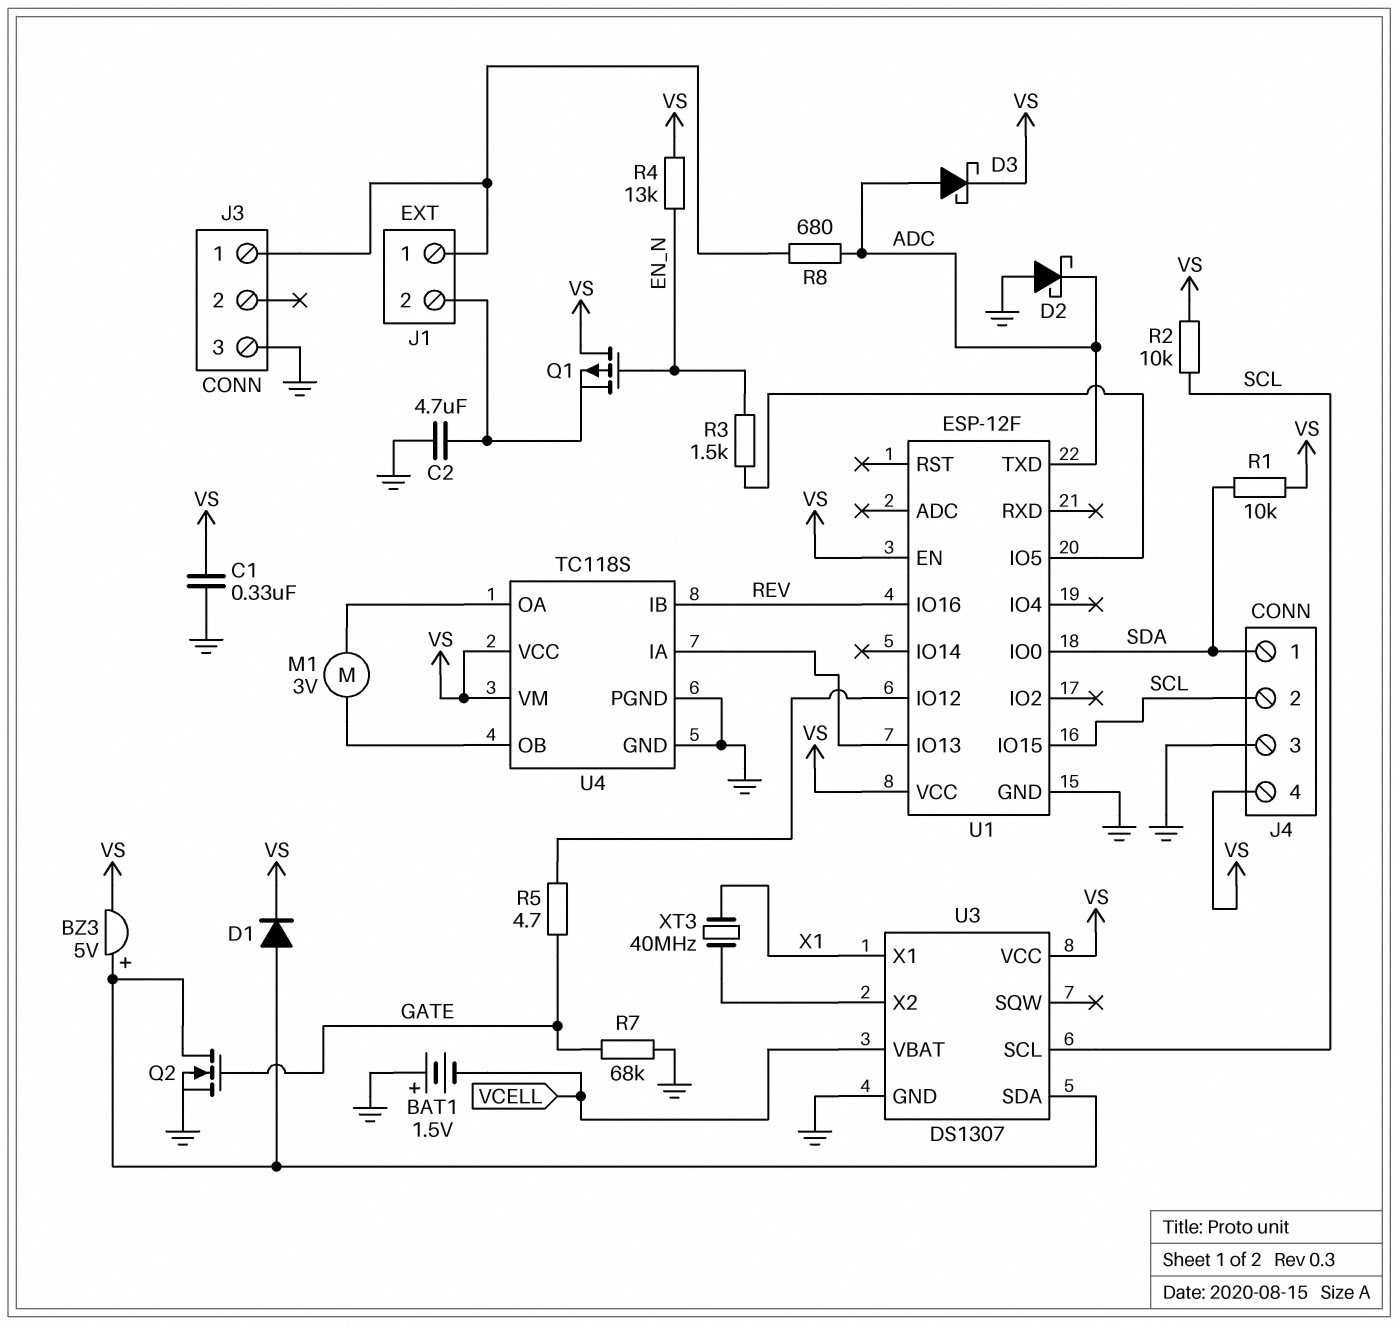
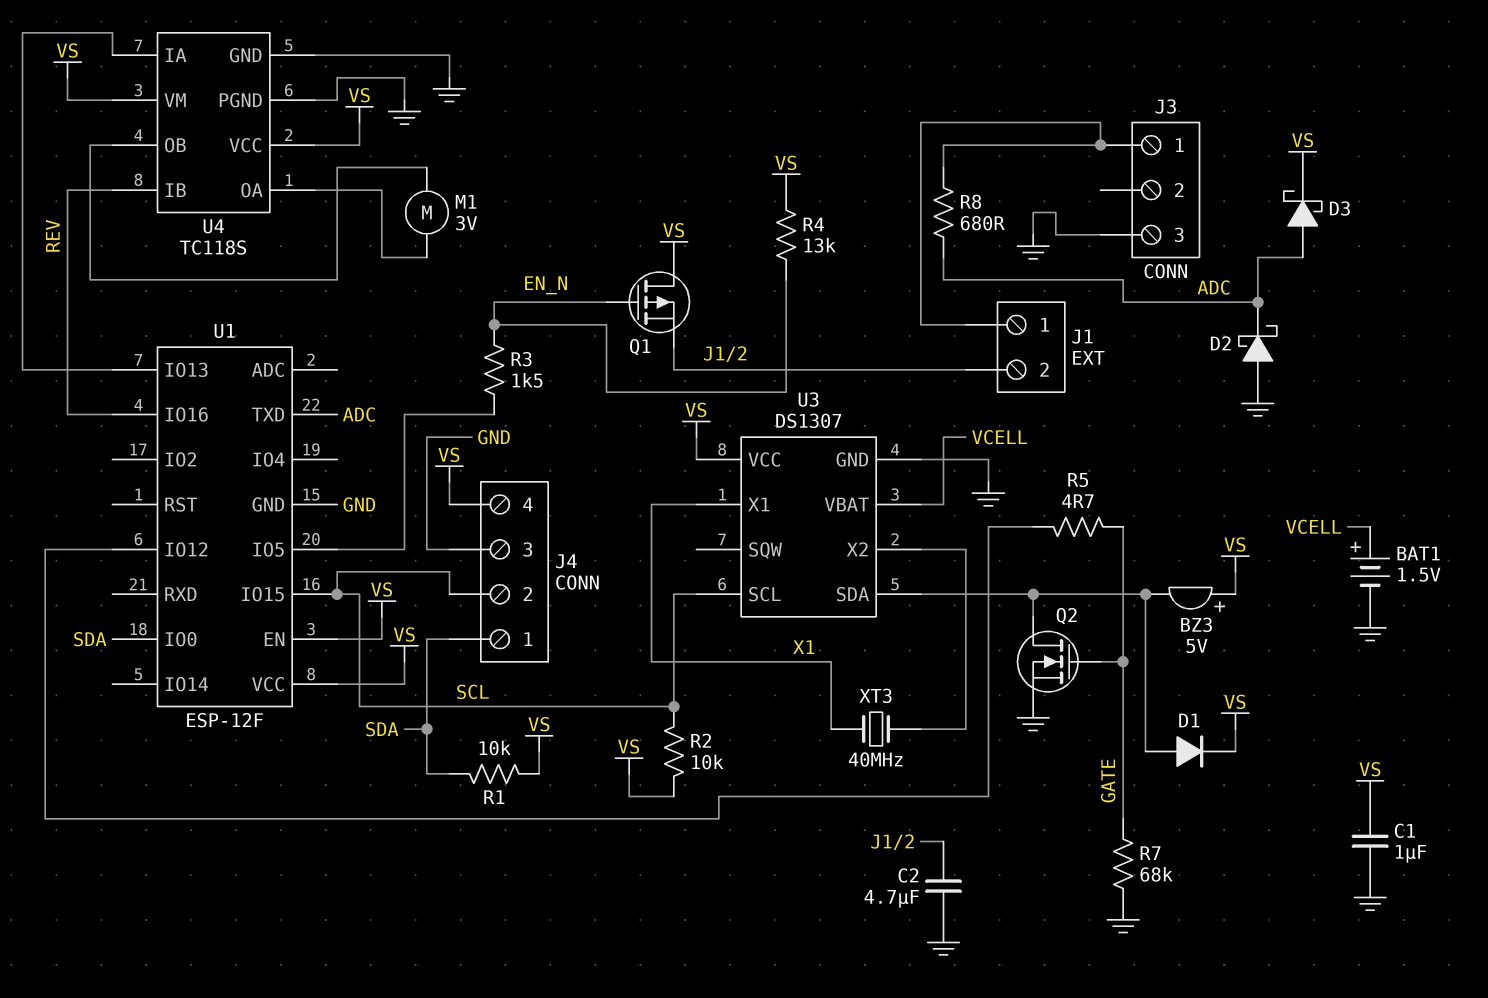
BAT1: 1.5V (plus GND, minus VCELL) -> 1.5V (plus VCELL, minus GND)
BZ3: buzzer 5V (plus U3/SDA, minus VS) -> buzzer 5V (plus VS, minus U3/SDA)
C1: 330nF (GND, VS) -> 1uF (GND, VS)

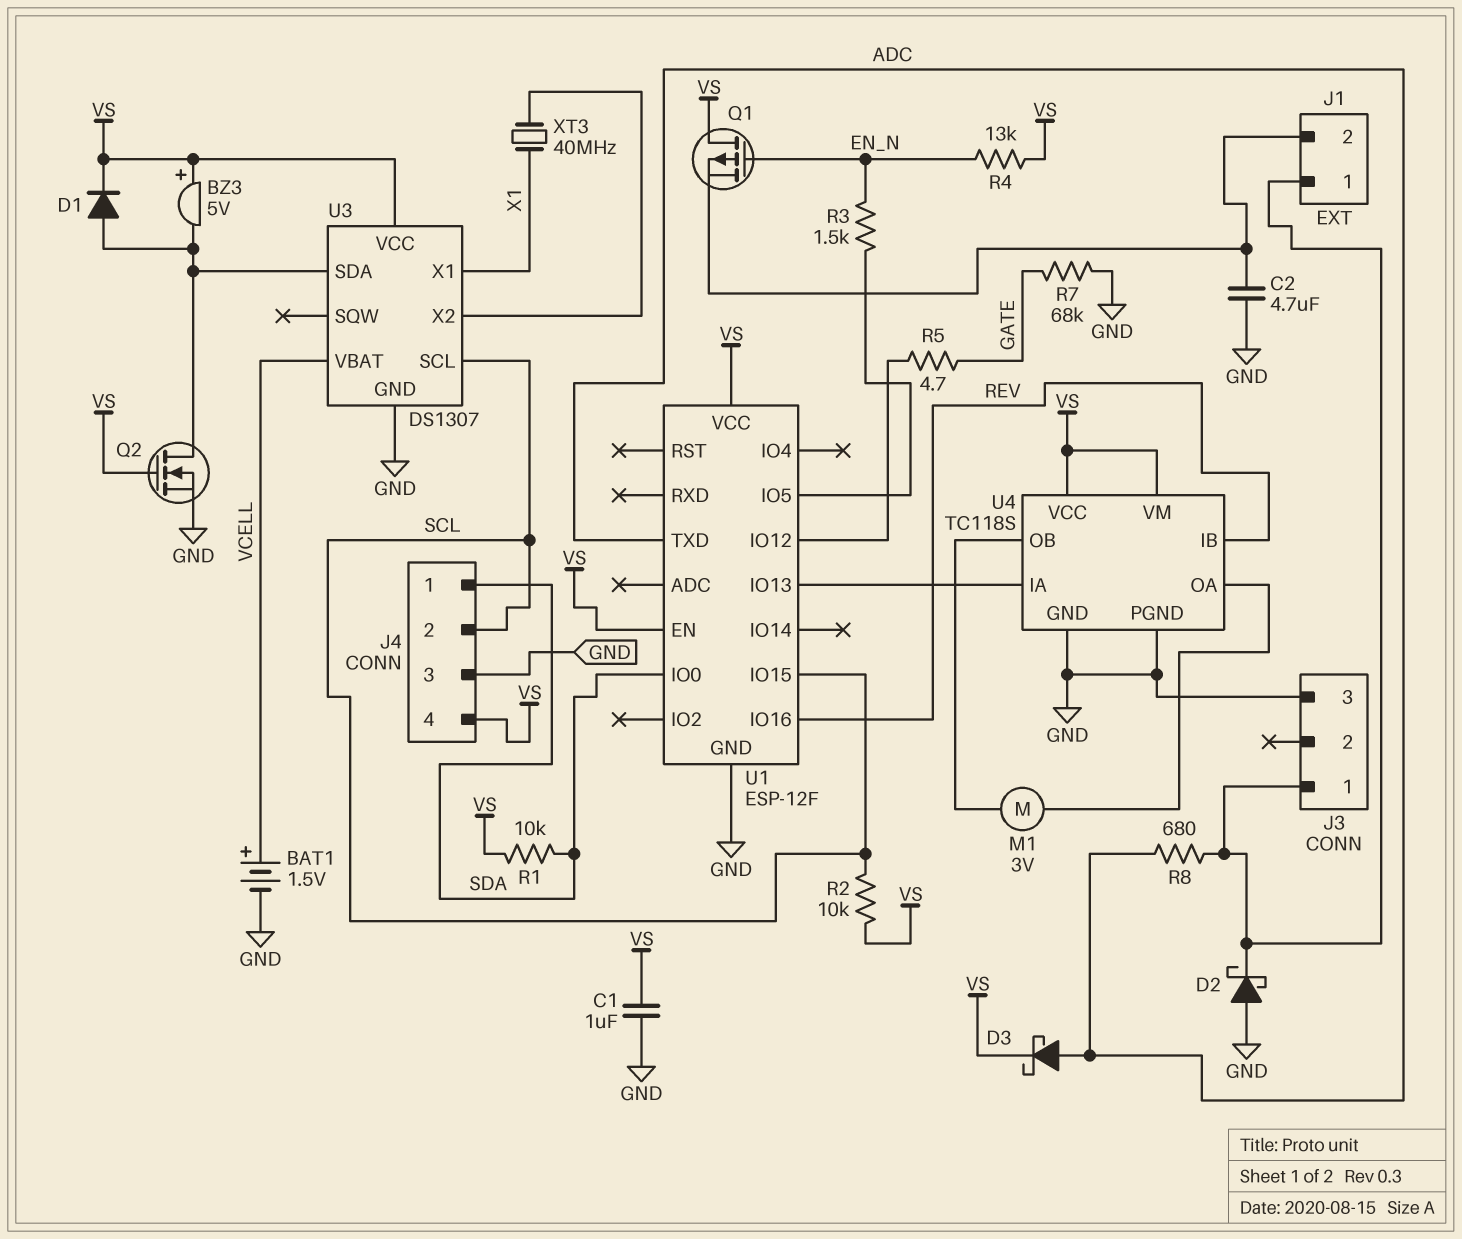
D2: schottky (A GND, K ADC) -> schottky (A GND, K J1/1)
Q2: NMOS (G GATE, D U3/SDA, S GND) -> NMOS (G VS, D U3/SDA, S GND)

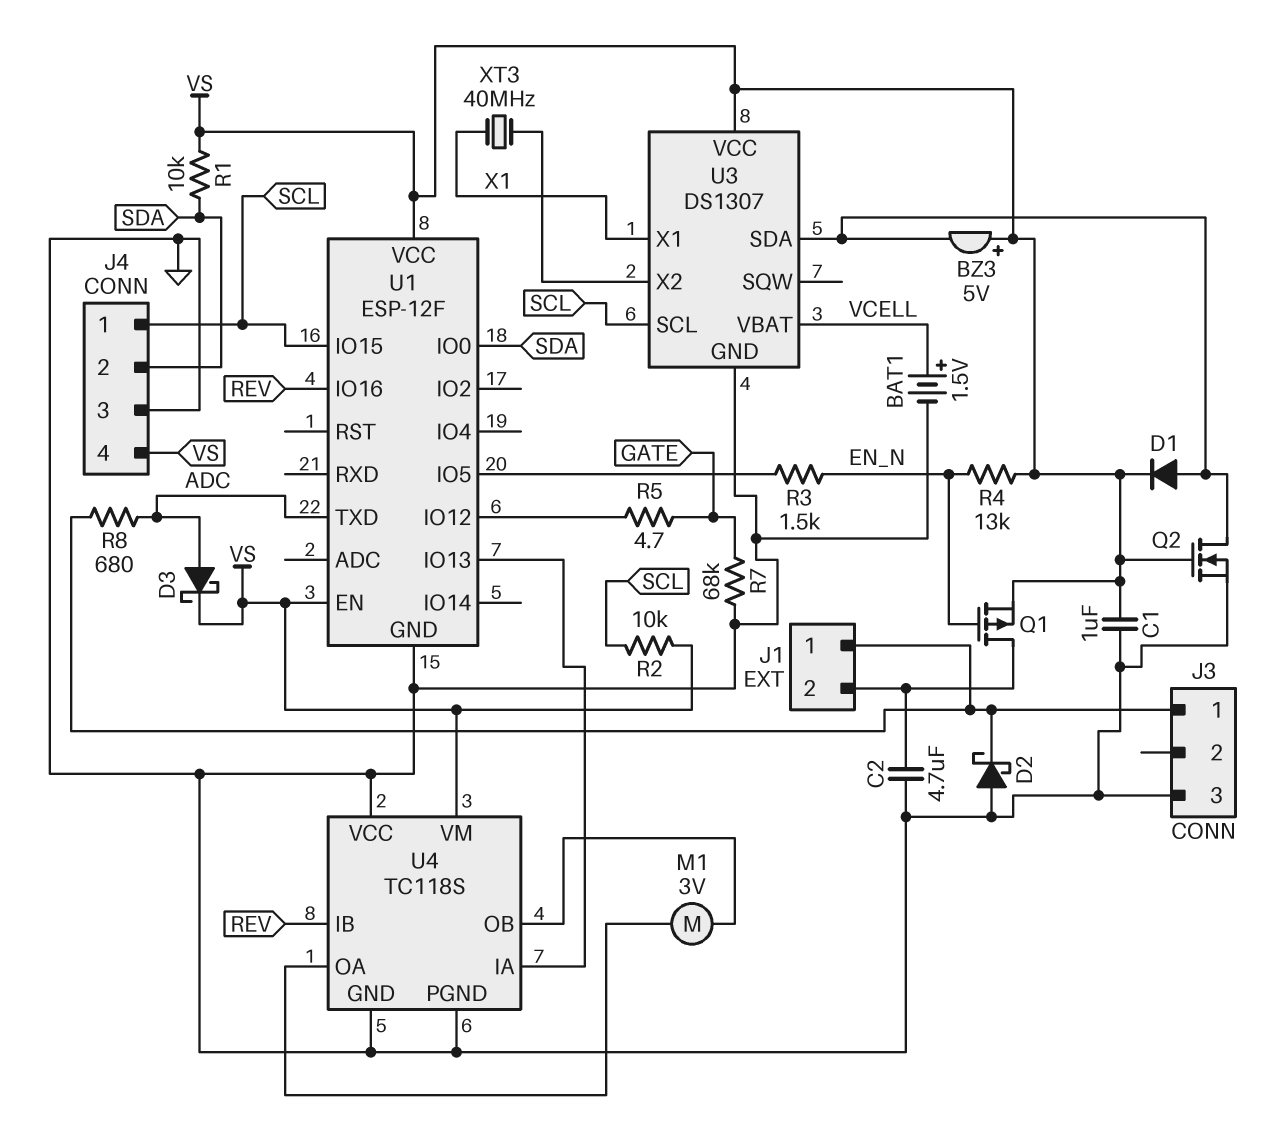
J4 pin 1: SDA -> SCL
J4 pin 2: SCL -> SDA
Q1: PMOS (G EN_N, D VS, S J1/2) -> PMOS (G EN_N, D J1/2, S VS)
U4 pin VCC: VS -> GND

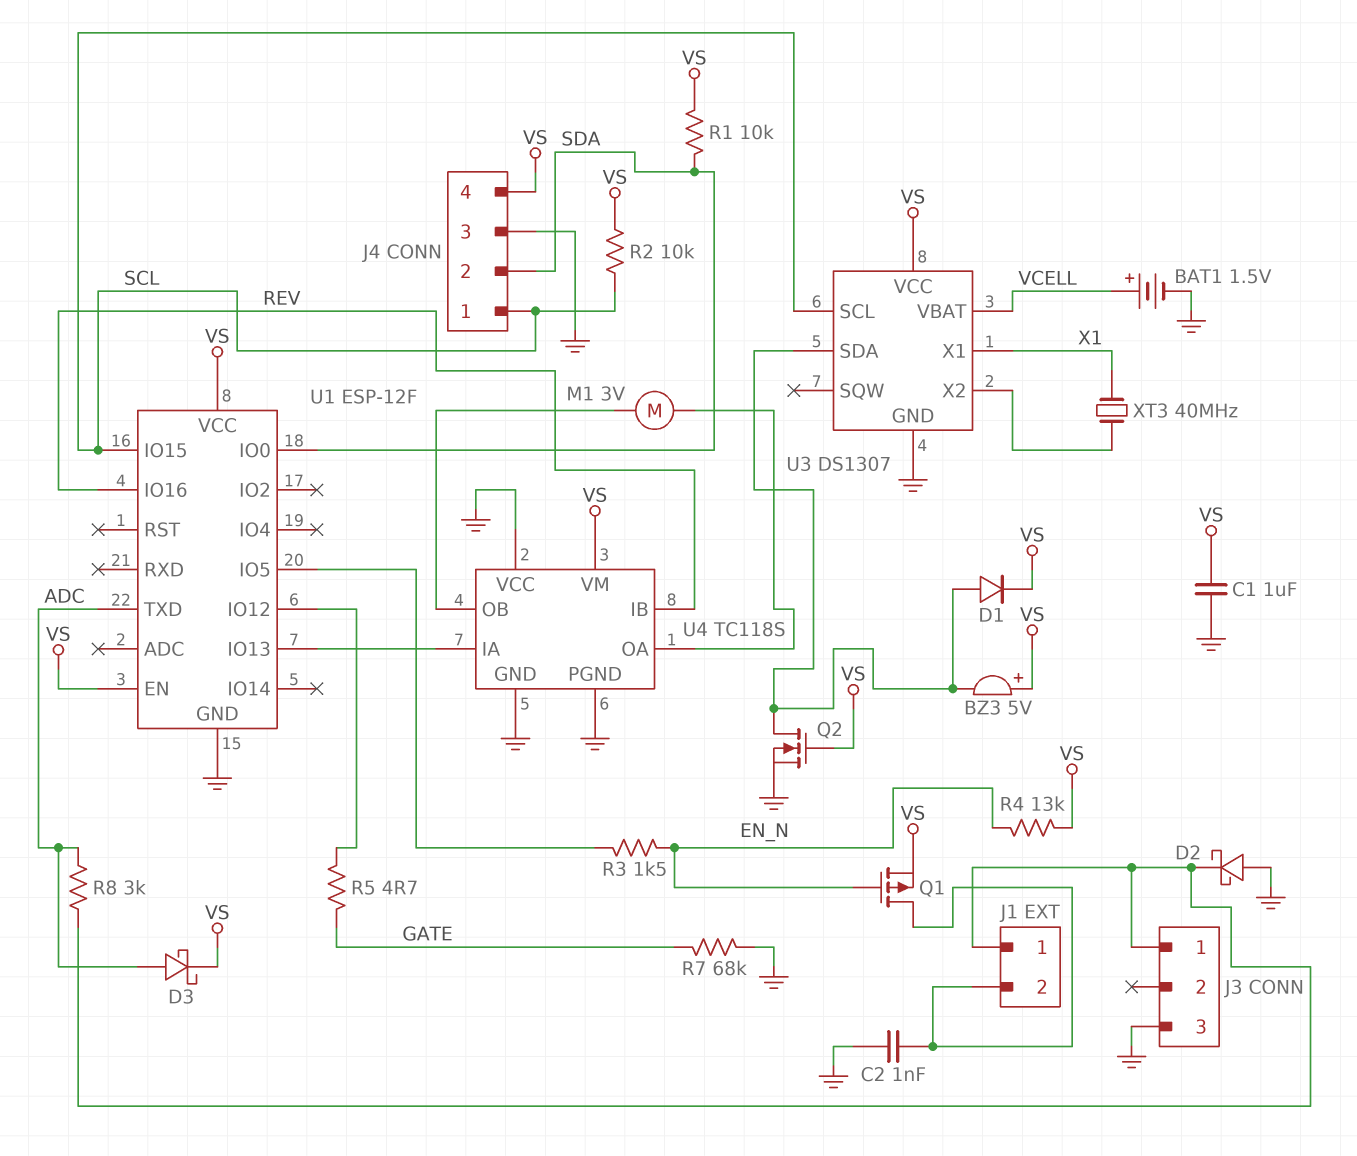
C2: 4.7uF (GND, J1/2) -> 1nF (GND, J1/2)
R8: 680 (ADC, J1/1) -> 3k (ADC, J1/1)

